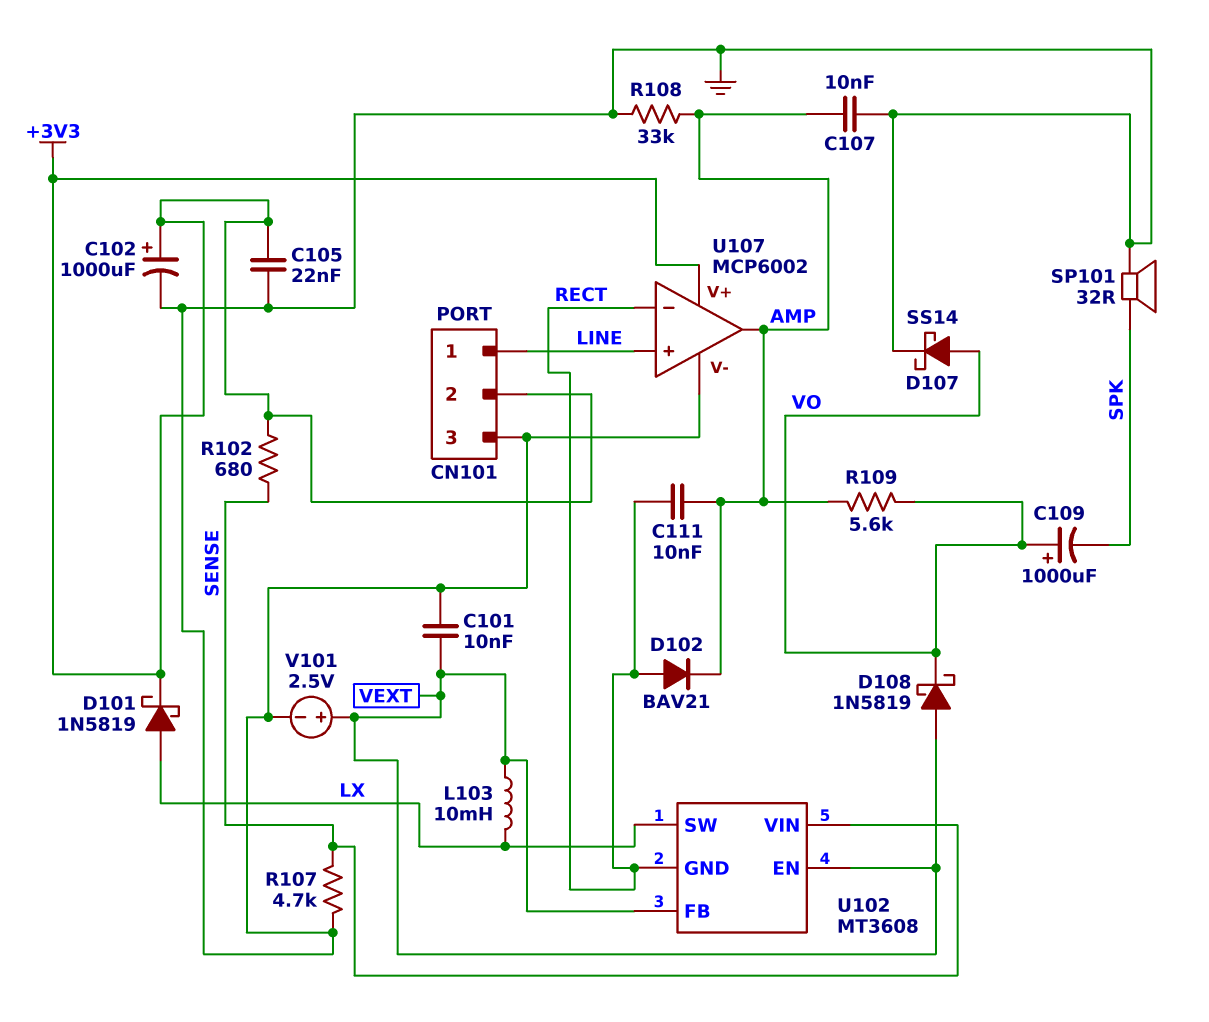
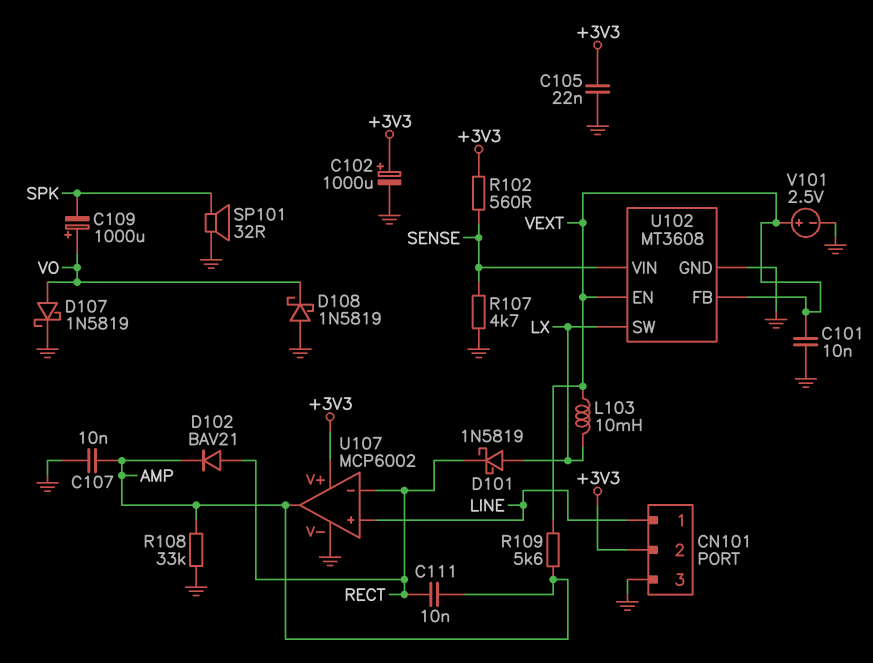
D101: schottky 1N5819 (A LX, K +3V3) -> schottky 1N5819 (A LX, K RECT)
D107: schottky SS14 (A VO, K GND) -> schottky 1N5819 (A VO, K GND)
D108: schottky 1N5819 (A VEXT, K VO) -> schottky 1N5819 (A GND, K VO)
R102: 680 (+3V3, SENSE) -> 560 (+3V3, SENSE)
R109: 5.6k (AMP, VO) -> 5.6k (AMP, VEXT)
U102 pin GND: RECT -> GND

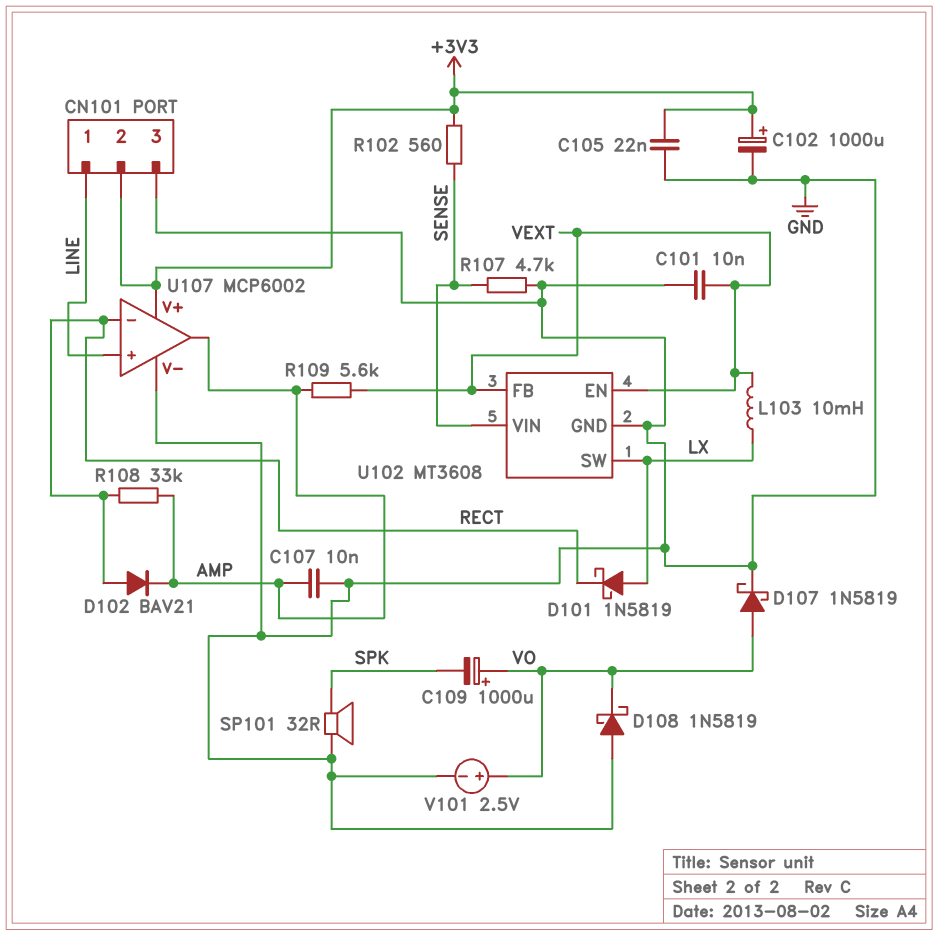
C111: 10nF (AMP, RECT) -> none
R108: 33k (AMP, GND) -> 33k (AMP, RECT)
V101: 2.5V (plus VEXT, minus GND) -> 2.5V (plus VO, minus GND)

